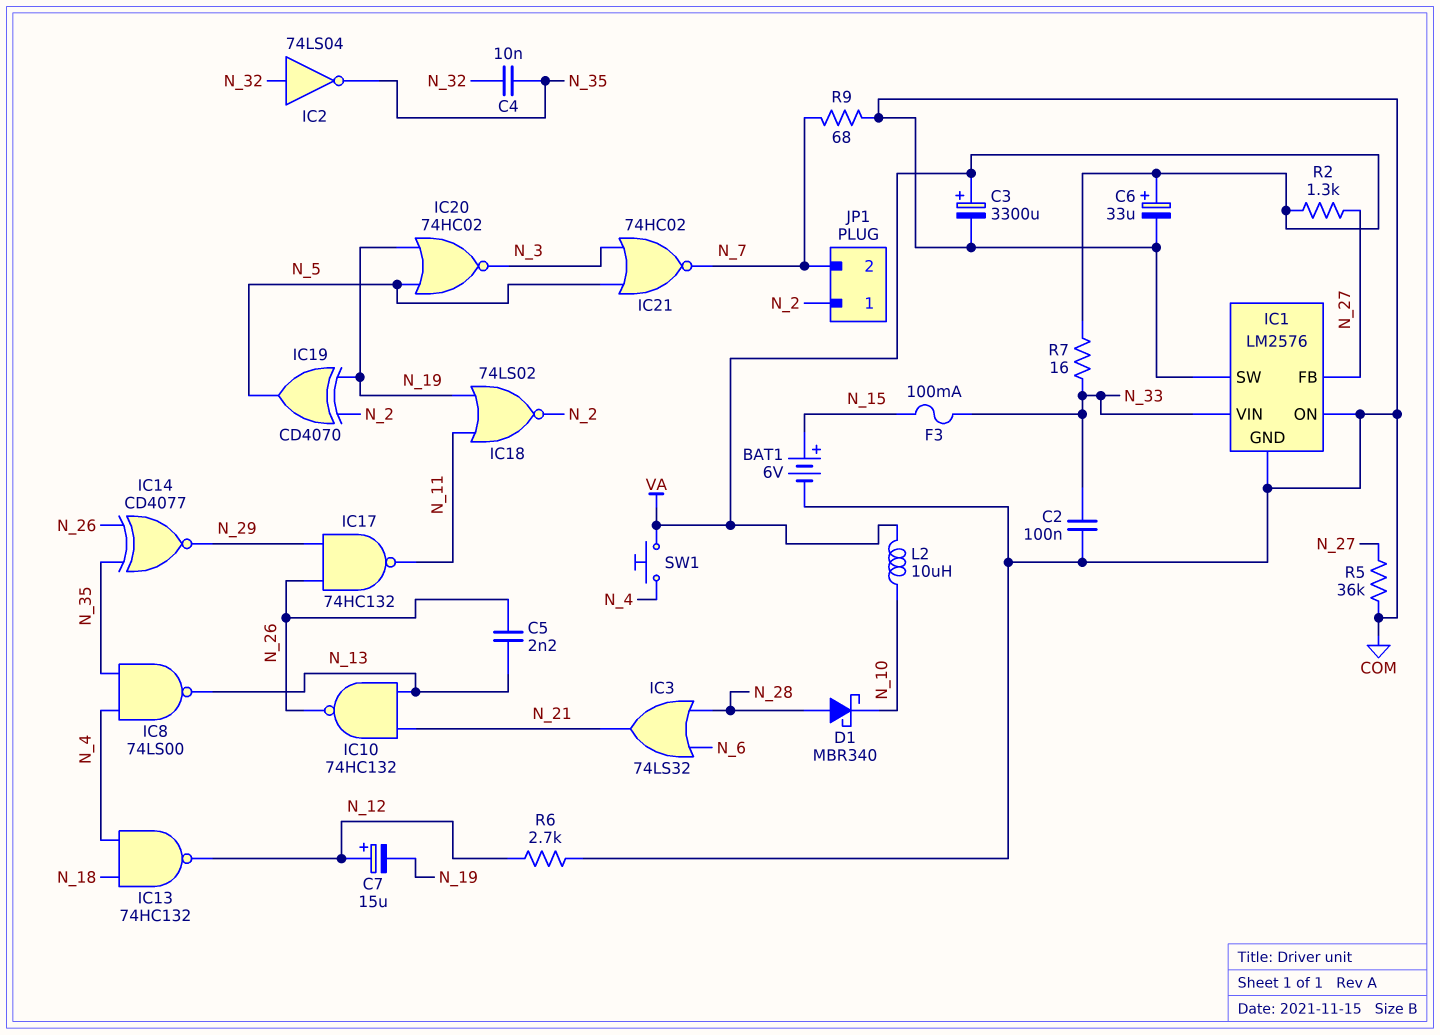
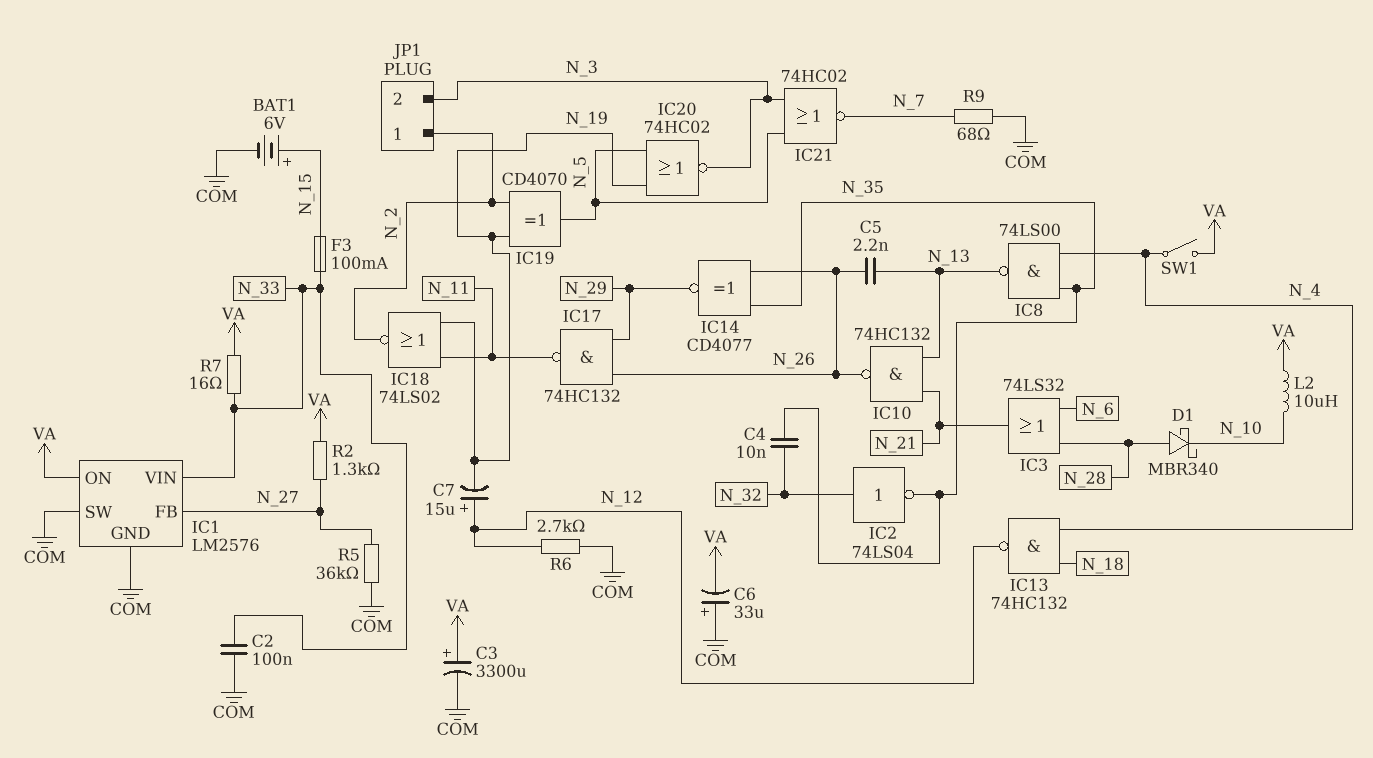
C6: 33uF (plus VA, minus COM) -> 33uF (plus COM, minus VA)
IC1 pin ON: COM -> VA
JP1 pin 2: N_7 -> N_3
SW1: button (N_4, VA) -> switch (N_4, VA)

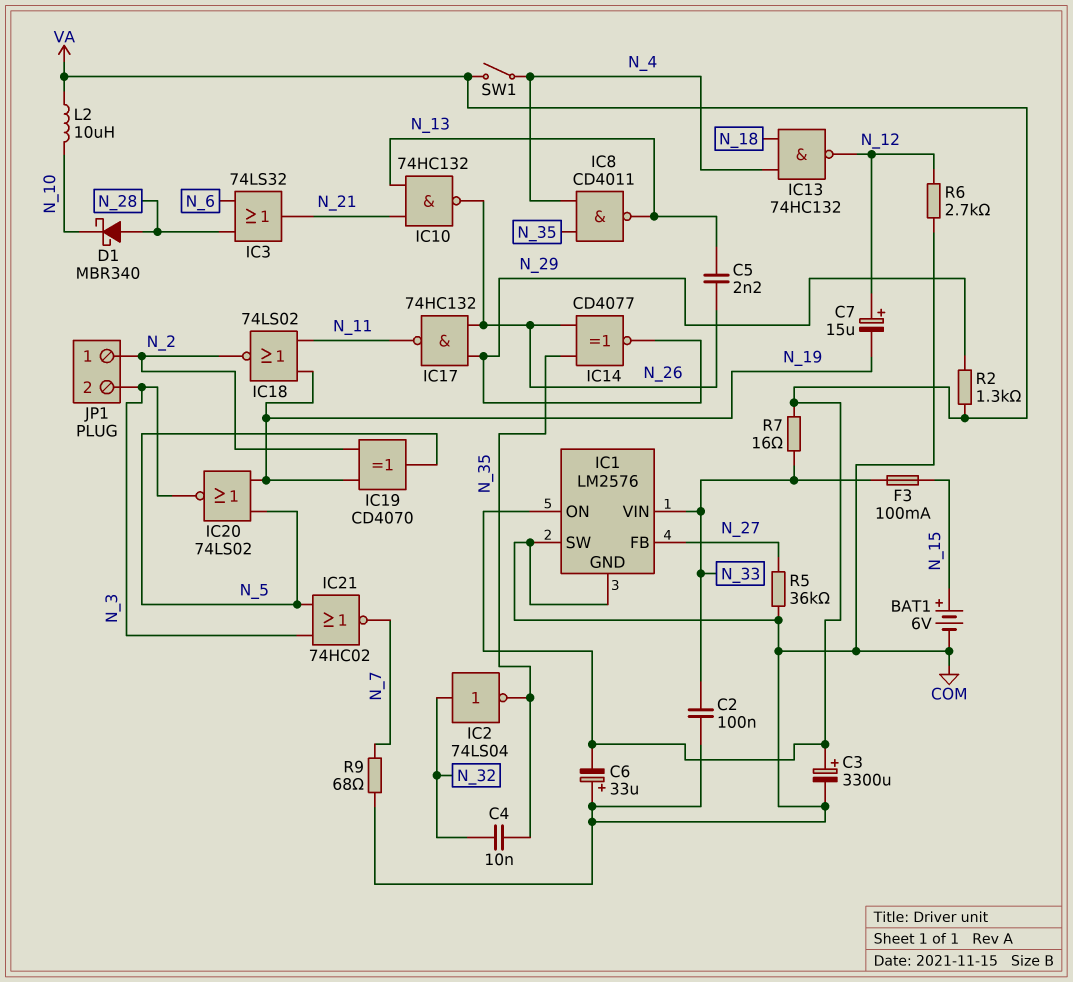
IC8: NAND 74LS00 (in N_4, in N_35, out N_13) -> NAND CD4011 (in N_4, in N_35, out N_13)
IC20: NOR 74HC02 (in N_5, in N_19, out N_3) -> NOR 74LS02 (in N_5, in N_19, out N_3)
R2: 1.3k (N_27, VA) -> 1.3k (N_29, VA)

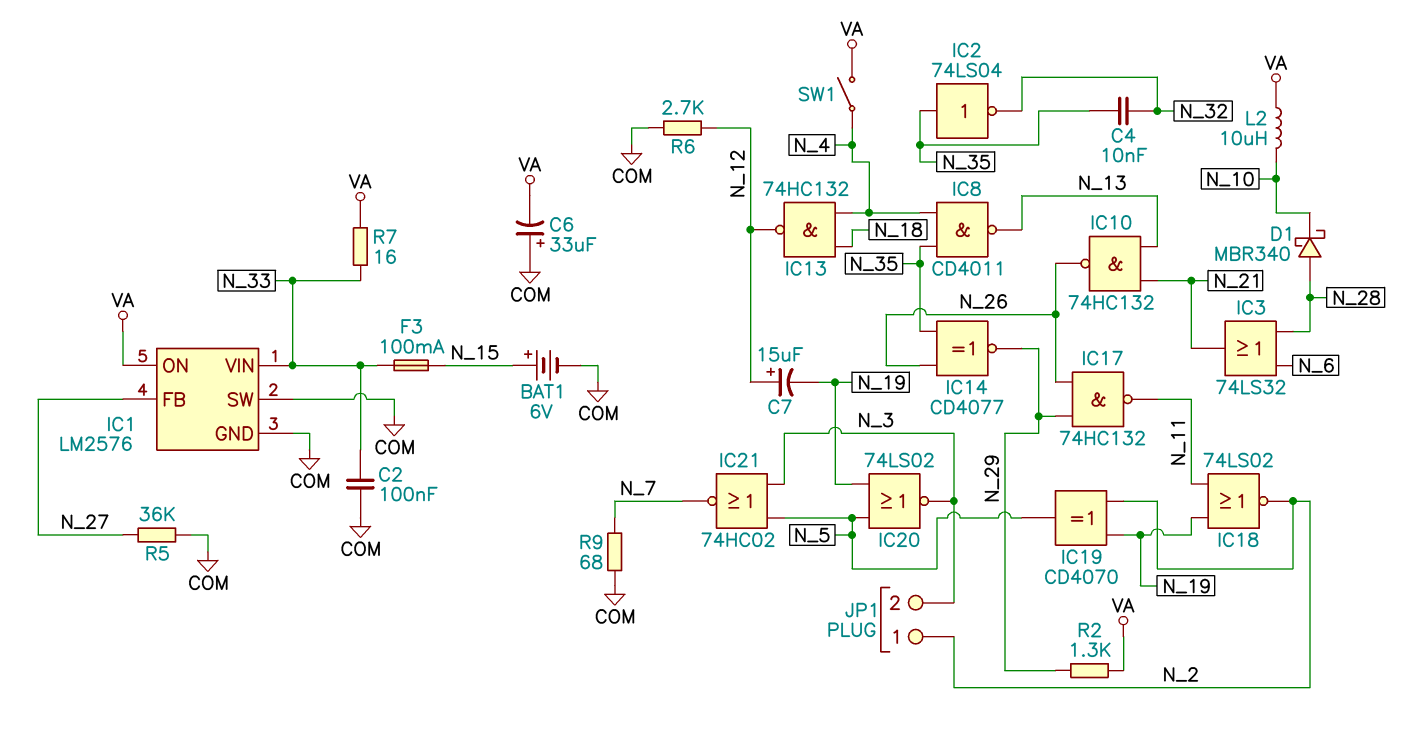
C3: 3300uF (plus VA, minus COM) -> none
C5: 2.2nF (N_13, N_26) -> none
IC2: NOT 74LS04 (in N_32, out N_35) -> NOT 74LS04 (in N_35, out N_32)

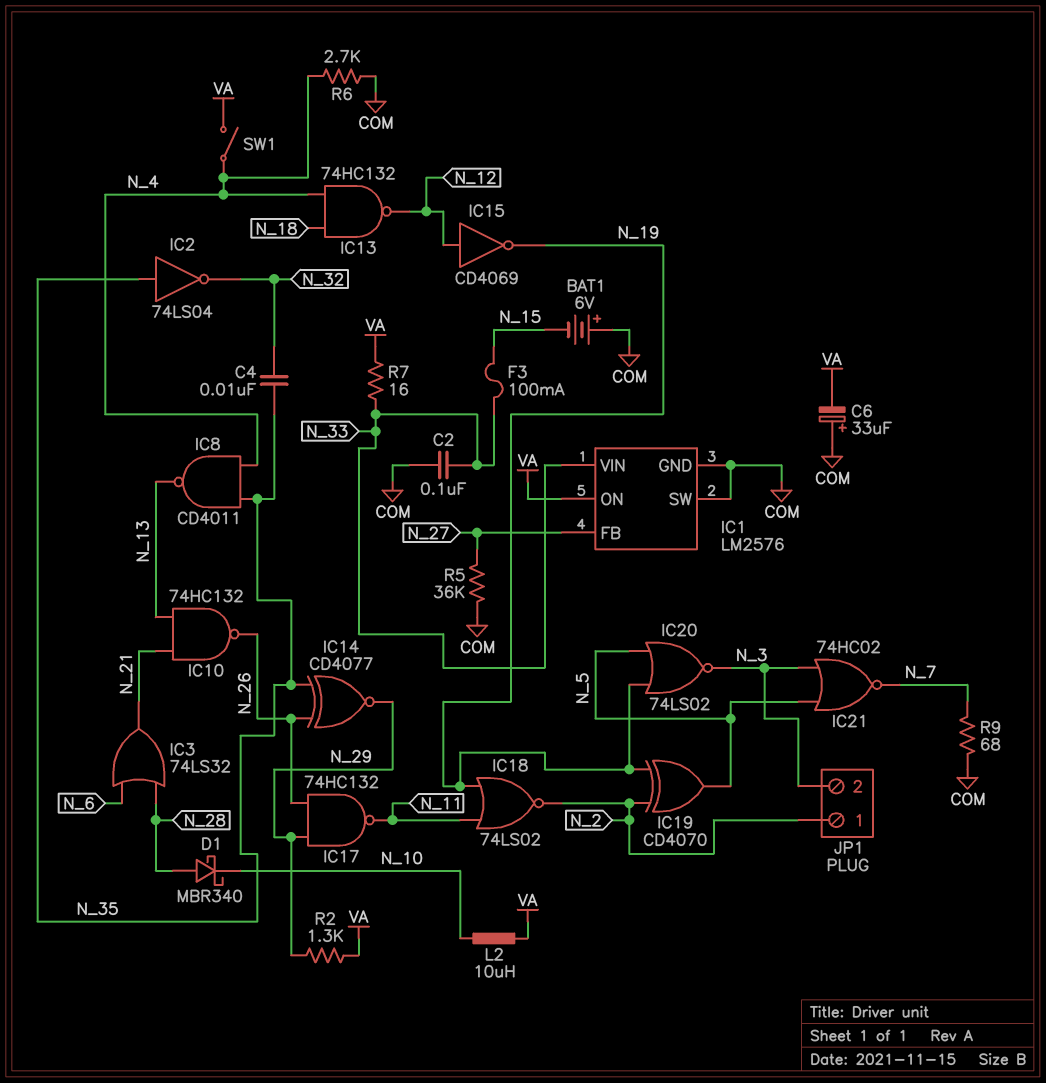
BAT1: 6V (plus N_15, minus COM) -> 6V (plus COM, minus N_15)
C7: 15uF (plus N_12, minus N_19) -> none
IC15: none -> NOT CD4069 (in N_12, out N_19)
R6: 2.7k (COM, N_12) -> 2.7k (COM, N_4)

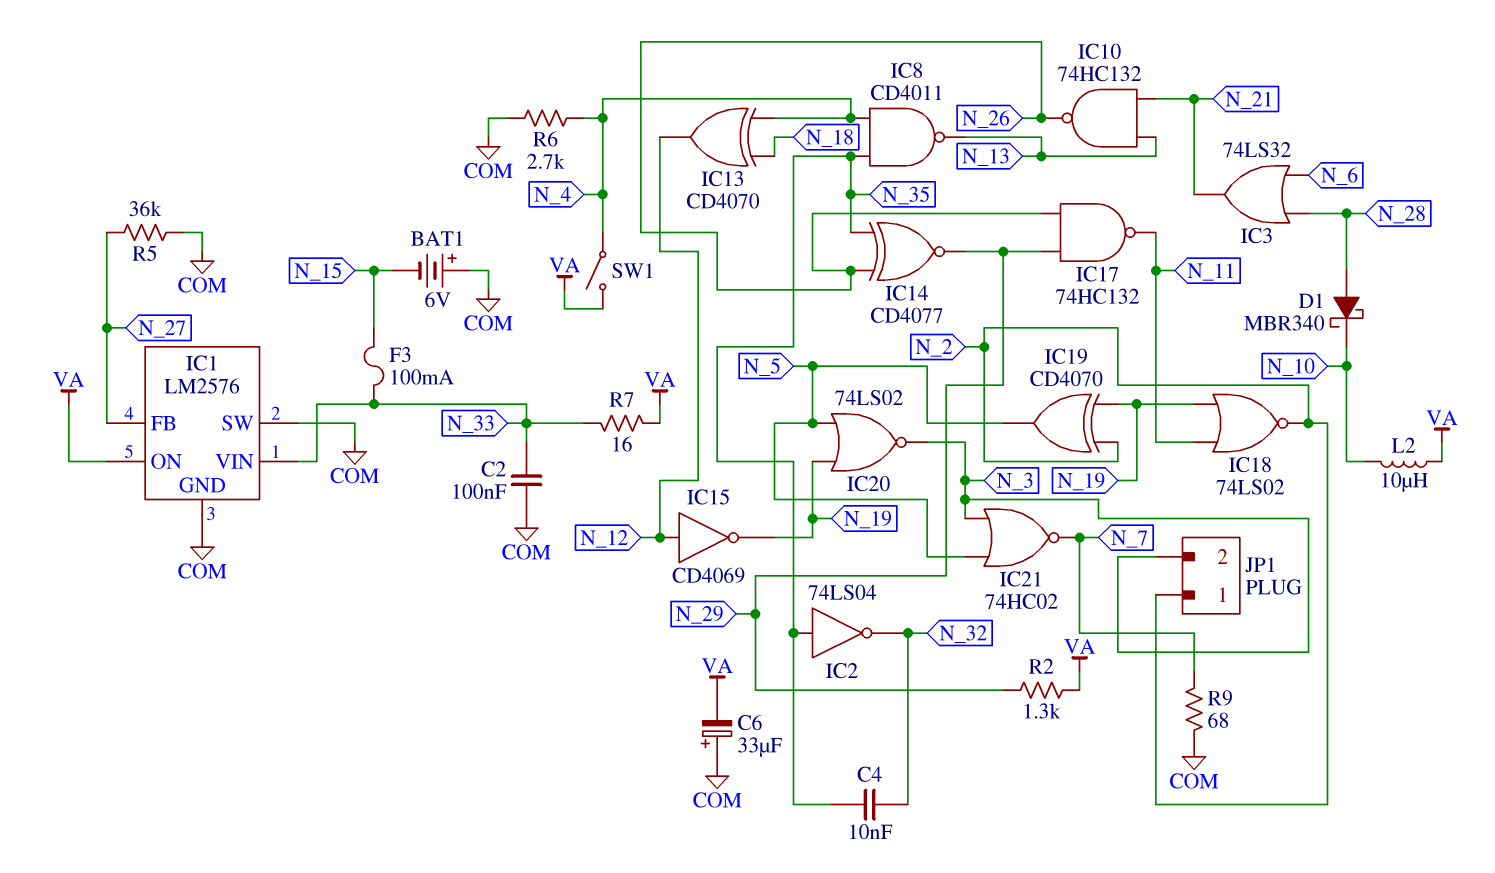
IC13: NAND 74HC132 (in N_4, in N_18, out N_12) -> XOR CD4070 (in N_4, in N_18, out N_12)

